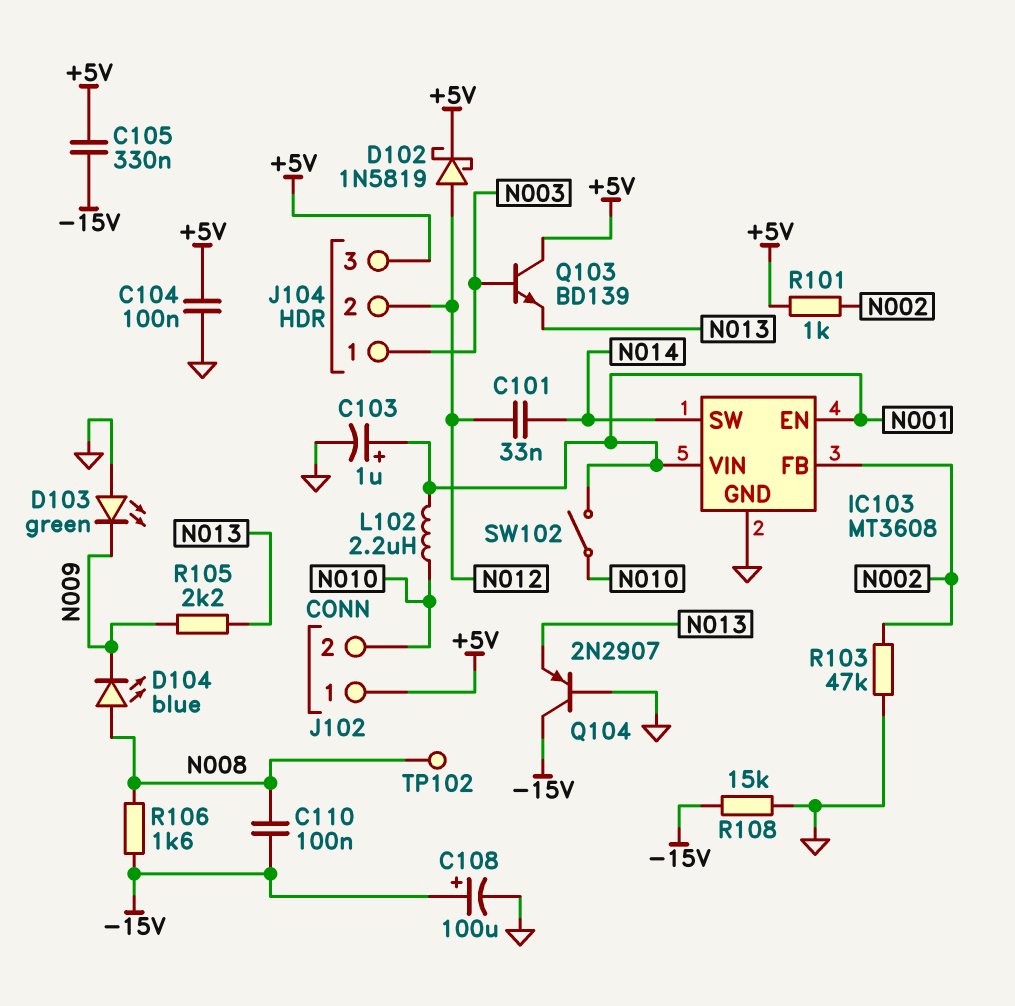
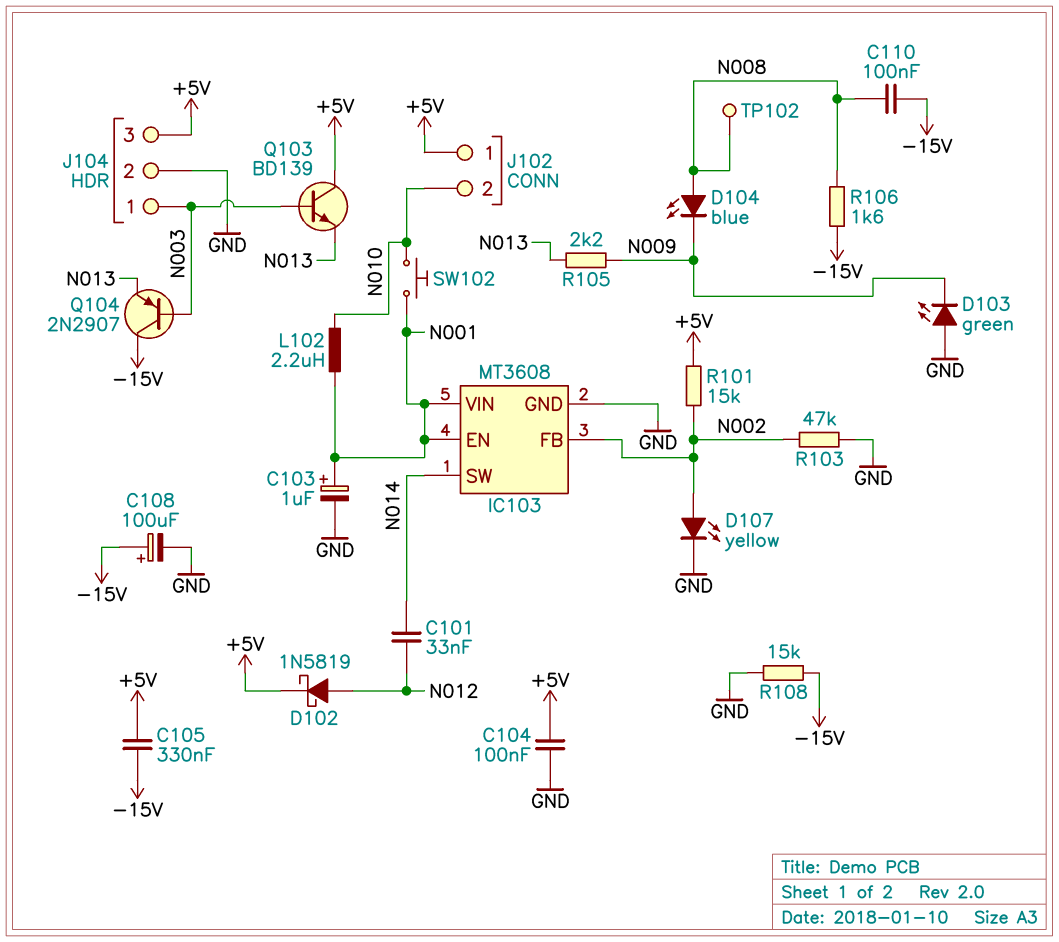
D107: none -> LED yellow (A N002, K GND)
J104 pin 2: N012 -> GND
Q104: PNP 2N2907 (B GND, C -15V, E N013) -> PNP 2N2907 (B N003, C -15V, E N013)
R101: 1k (+5V, N002) -> 15k (+5V, N002)
SW102: switch (N001, N010) -> button (N001, N010)

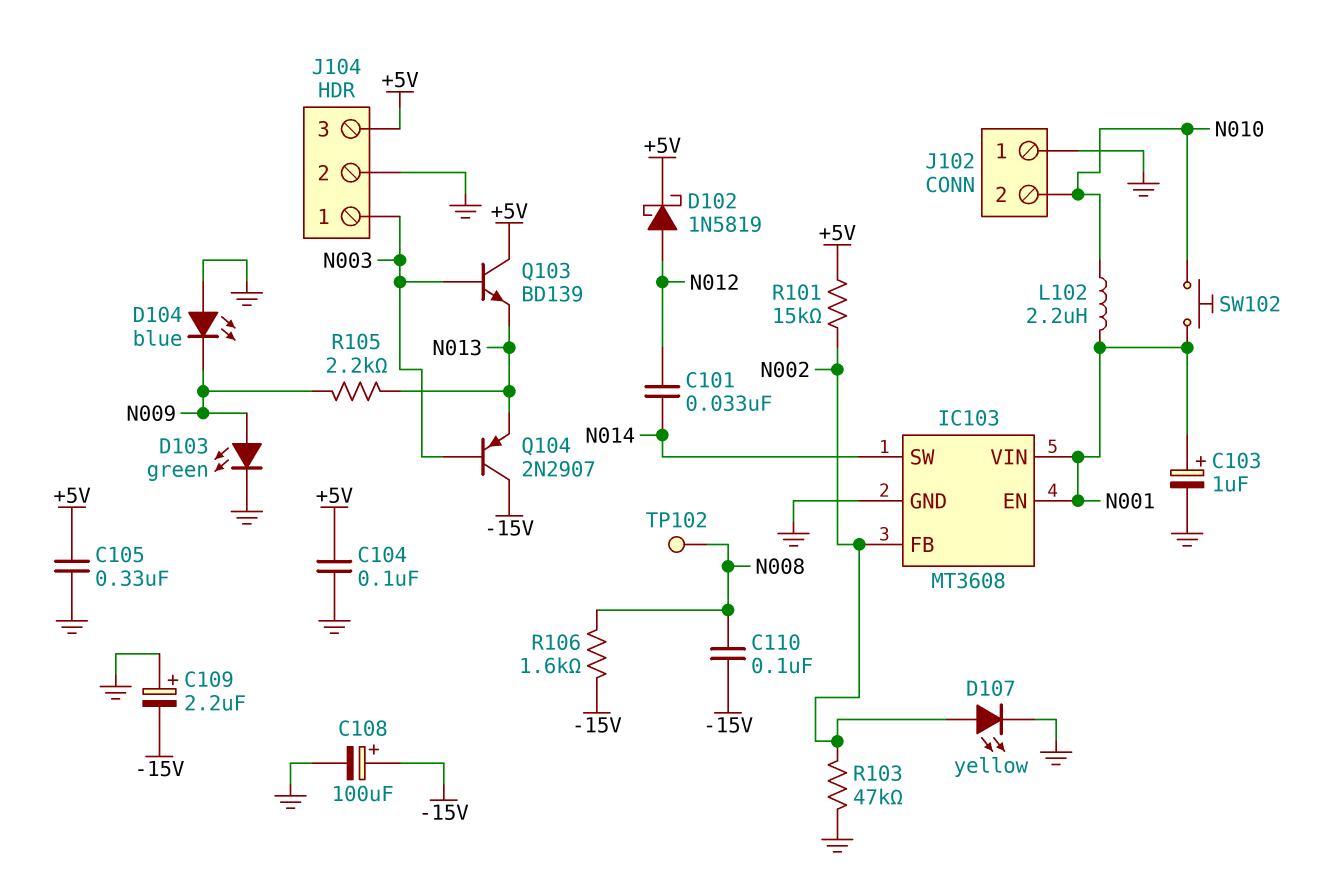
C105: 330nF (+5V, -15V) -> 330nF (+5V, GND)
C109: none -> 2.2uF (plus GND, minus -15V)
D103: LED green (A GND, K N009) -> LED green (A N009, K GND)
D104: LED blue (A N008, K N009) -> LED blue (A GND, K N009)
J102 pin 1: +5V -> GND
R108: 15k (-15V, GND) -> none

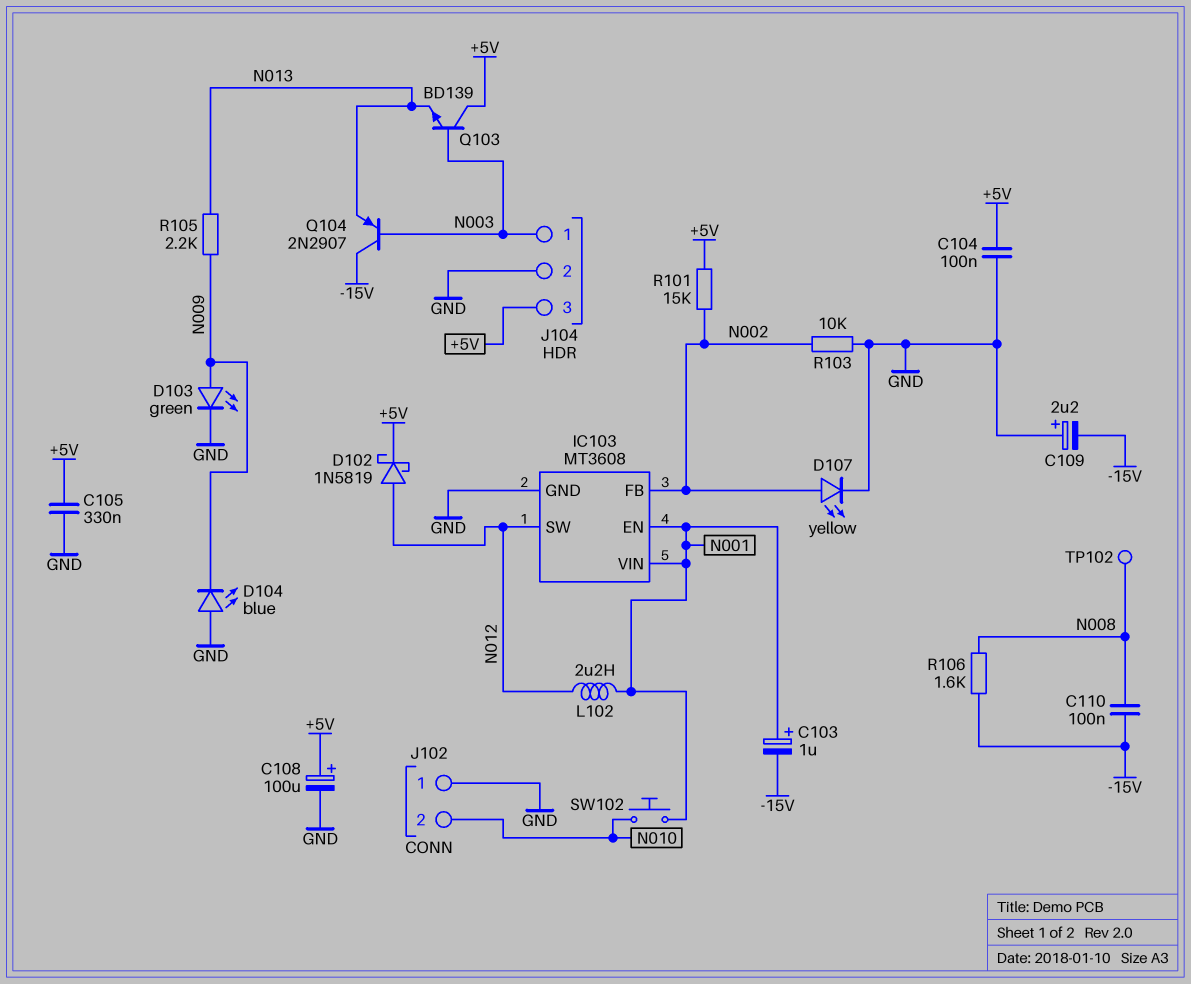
C101: 33nF (N012, N014) -> none
C103: 1uF (plus N001, minus GND) -> 1uF (plus N001, minus -15V)
C108: 100uF (plus -15V, minus GND) -> 100uF (plus +5V, minus GND)
IC103 pin SW: N014 -> N012
L102: 2.2uH (N001, N010) -> 2.2uH (N001, N012)
R103: 47k (GND, N002) -> 10k (GND, N002)

